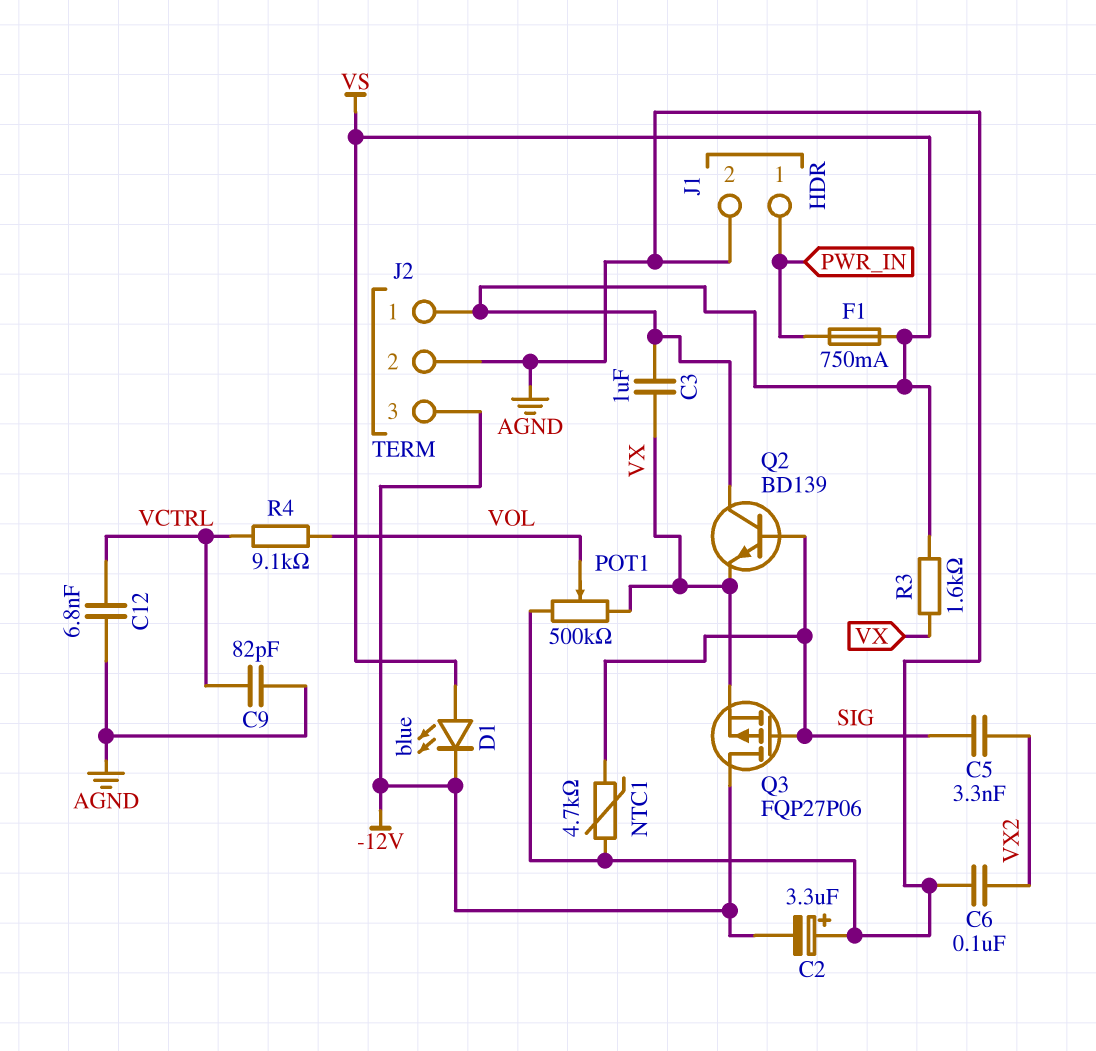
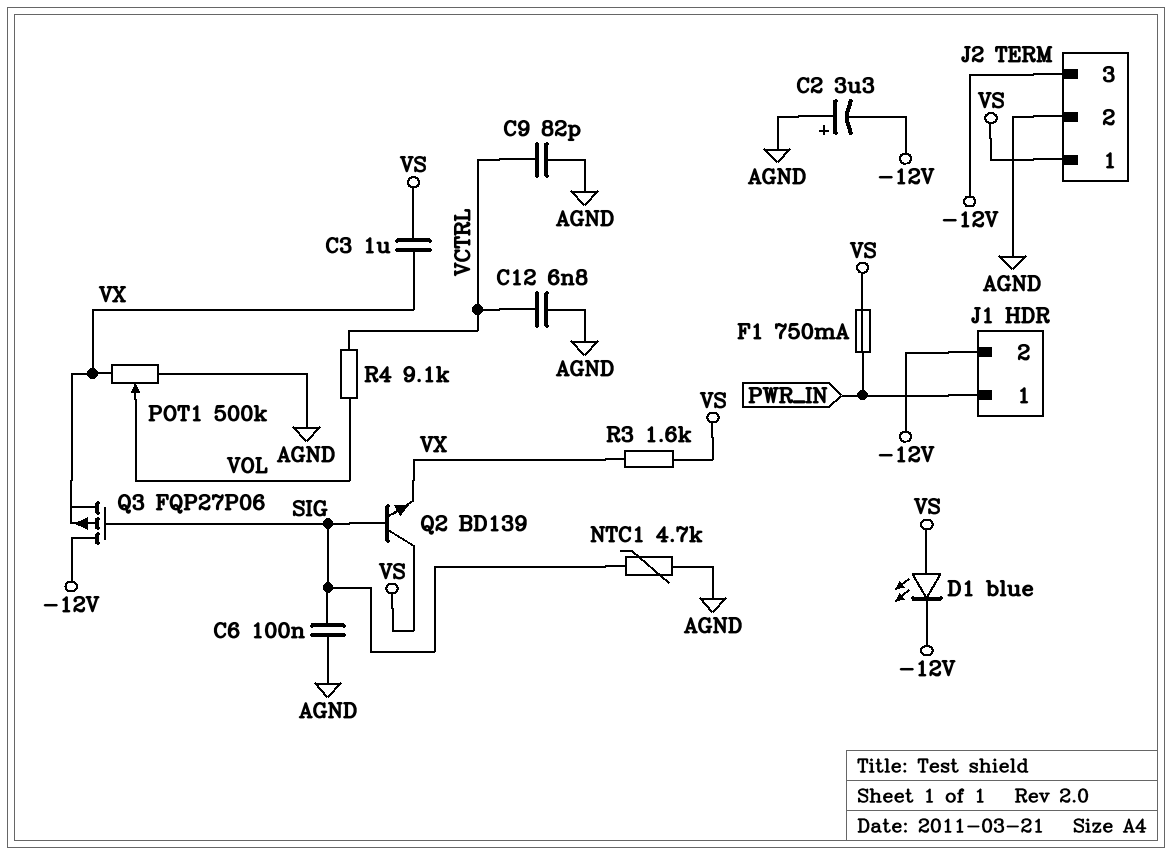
C5: 3.3nF (SIG, VX2) -> none
C6: 100nF (AGND, VX2) -> 100nF (AGND, SIG)
J1 pin 2: AGND -> -12V

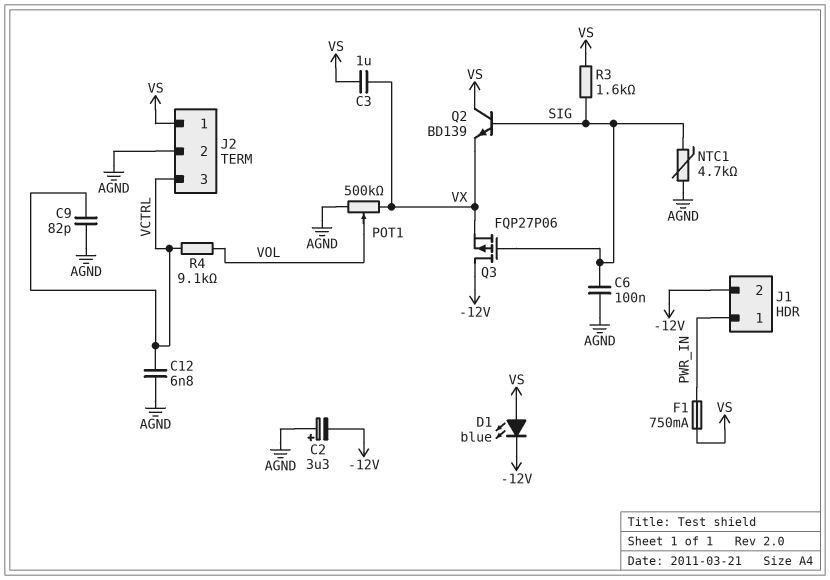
J2 pin 3: -12V -> VCTRL
R3: 1.6k (VS, VX) -> 1.6k (SIG, VS)

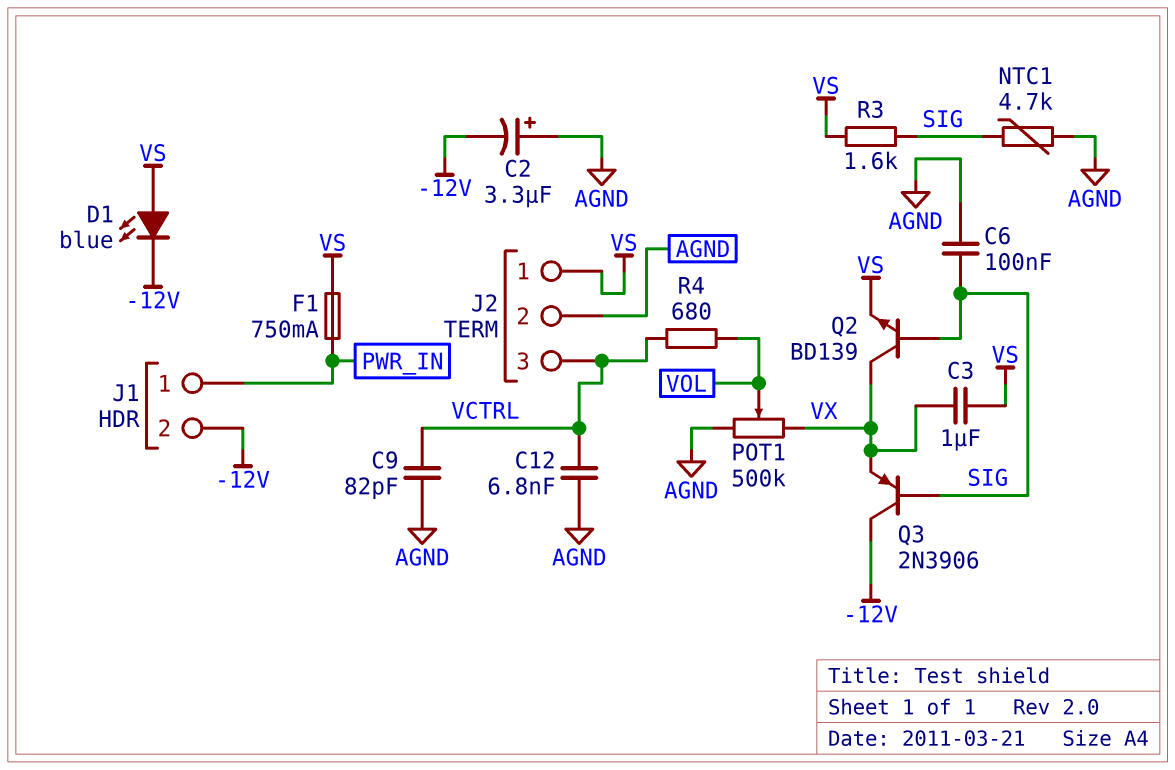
Q2: NPN BD139 (B SIG, C VS, E VX) -> NPN BD139 (B SIG, C VX, E VS)
Q3: PMOS FQP27P06 (G SIG, D -12V, S VX) -> PNP 2N3906 (B SIG, C -12V, E VX)
R4: 9.1k (VCTRL, VOL) -> 680 (VCTRL, VOL)

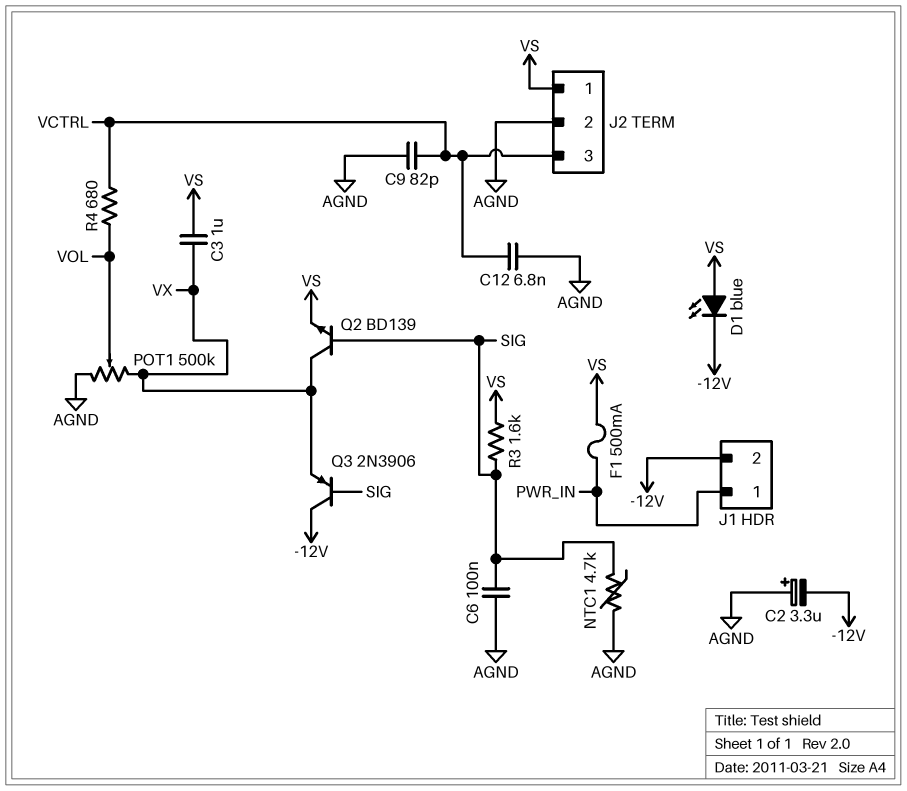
F1: 750mA (PWR_IN, VS) -> 500mA (PWR_IN, VS)

